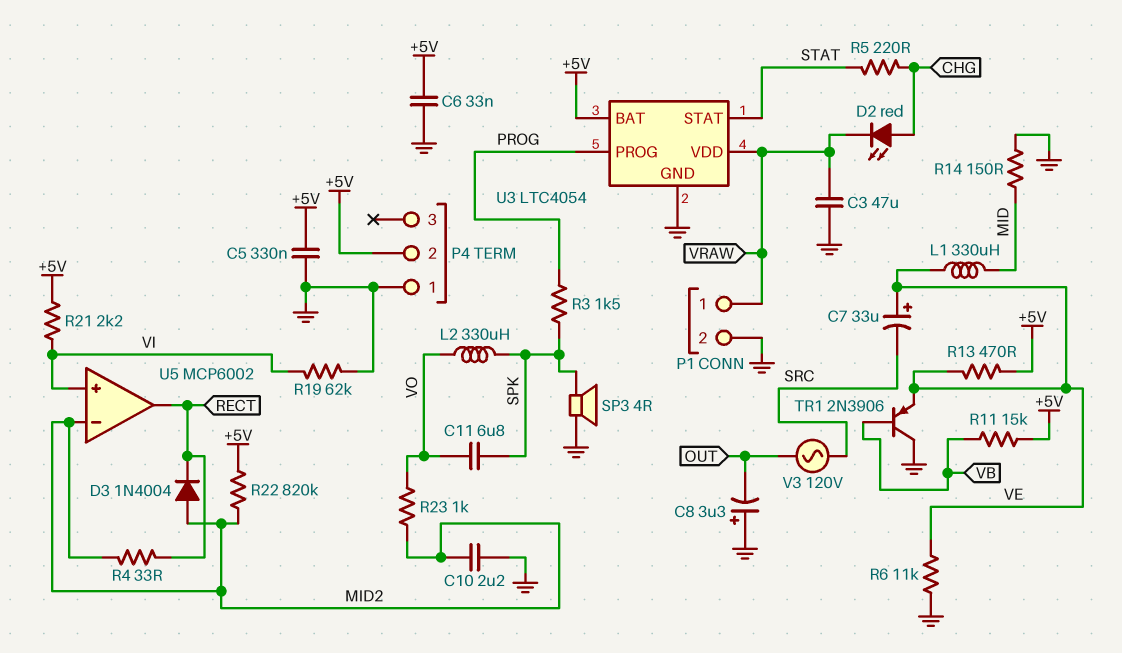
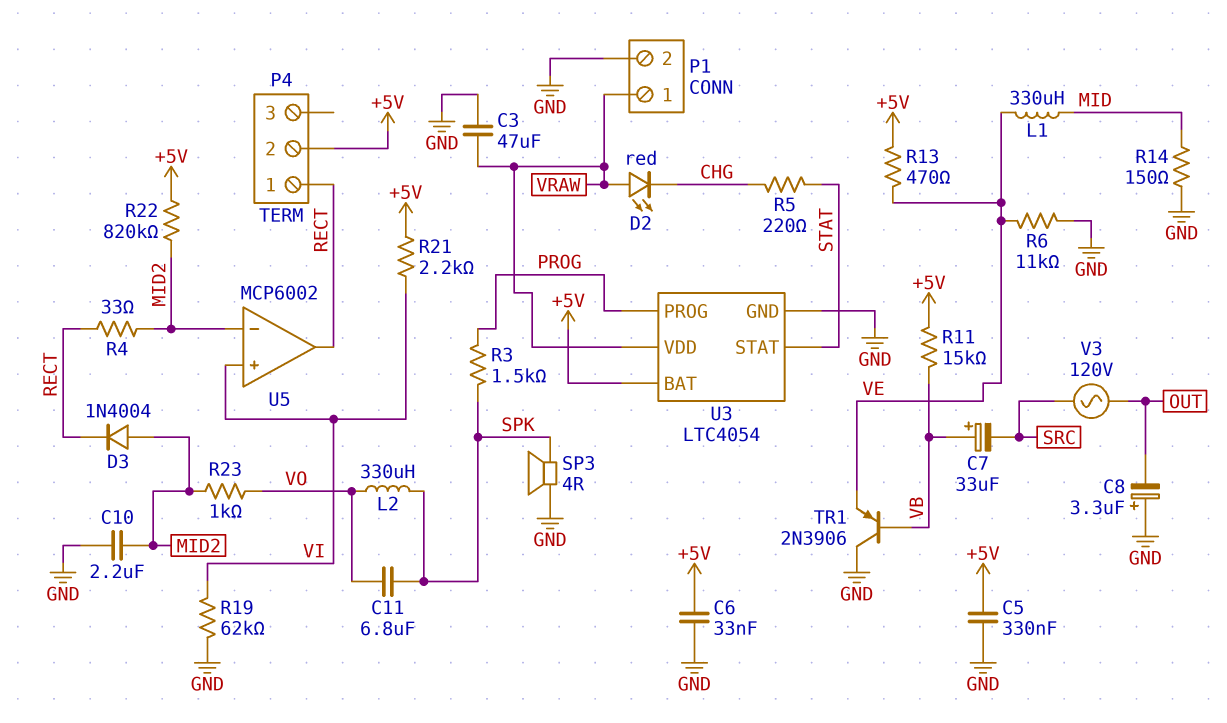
C7: 33uF (plus VE, minus SRC) -> 33uF (plus VB, minus SRC)
D2: LED red (A CHG, K VRAW) -> LED red (A VRAW, K CHG)
P4 pin 1: GND -> RECT

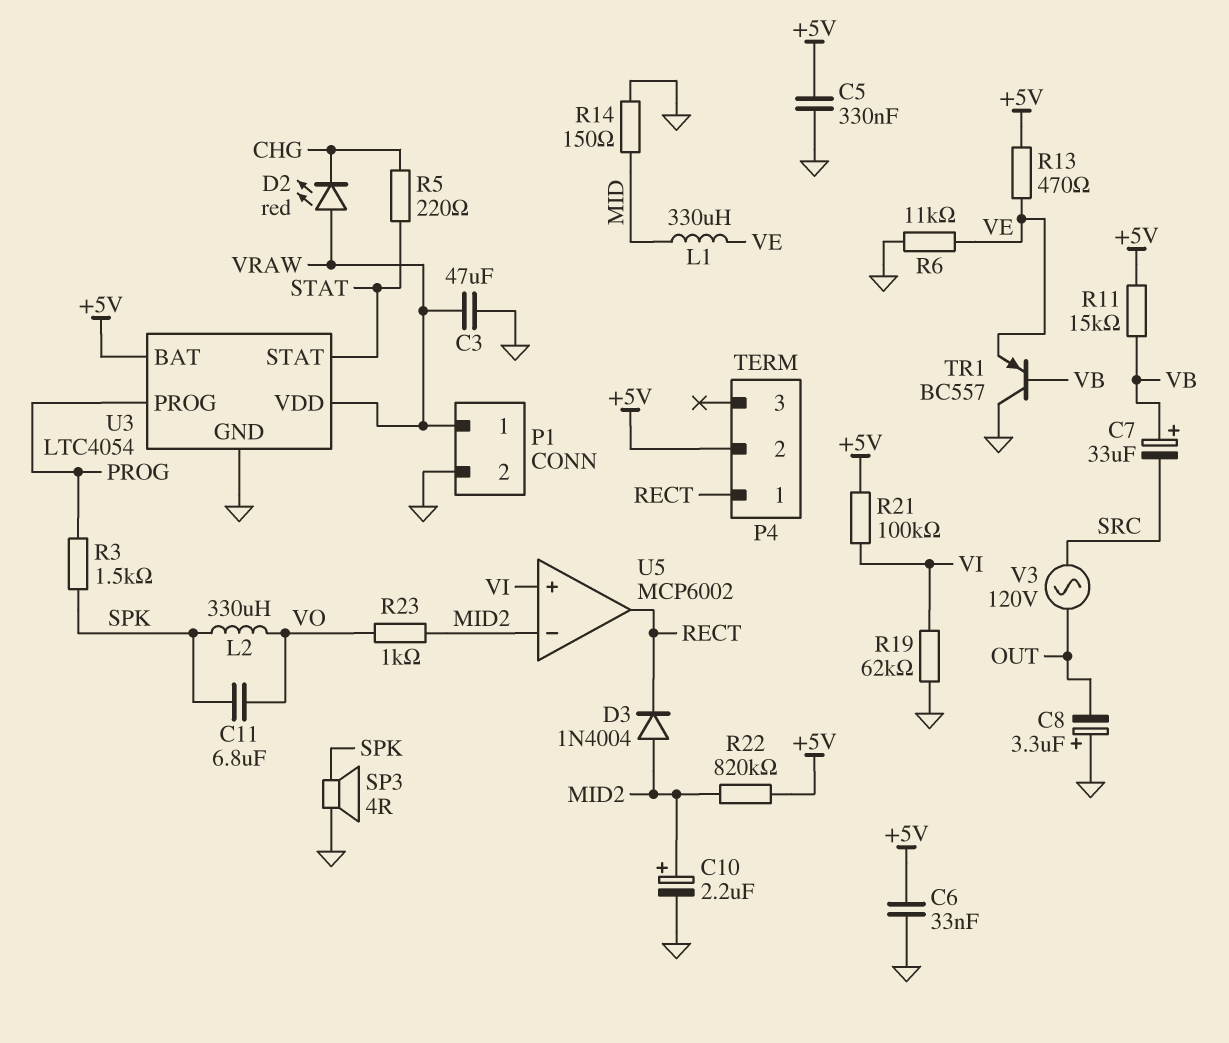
C10: 2.2uF (GND, MID2) -> 2.2uF (plus MID2, minus GND)
R4: 33 (MID2, RECT) -> none
R21: 2.2k (+5V, VI) -> 100k (+5V, VI)
TR1: PNP 2N3906 (B VB, C GND, E VE) -> PNP BC557 (B VB, C GND, E VE)

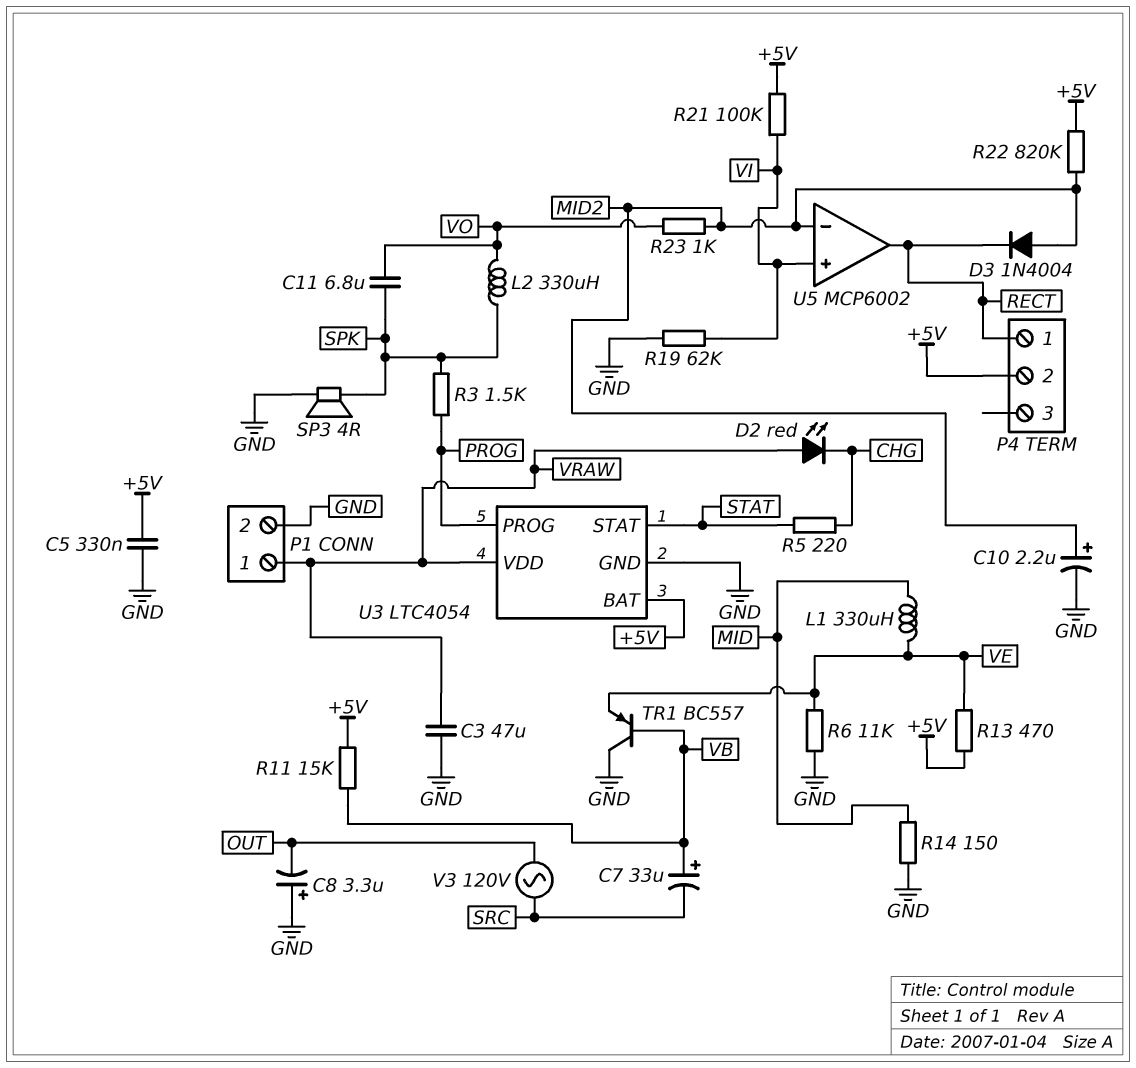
C6: 33nF (+5V, GND) -> none

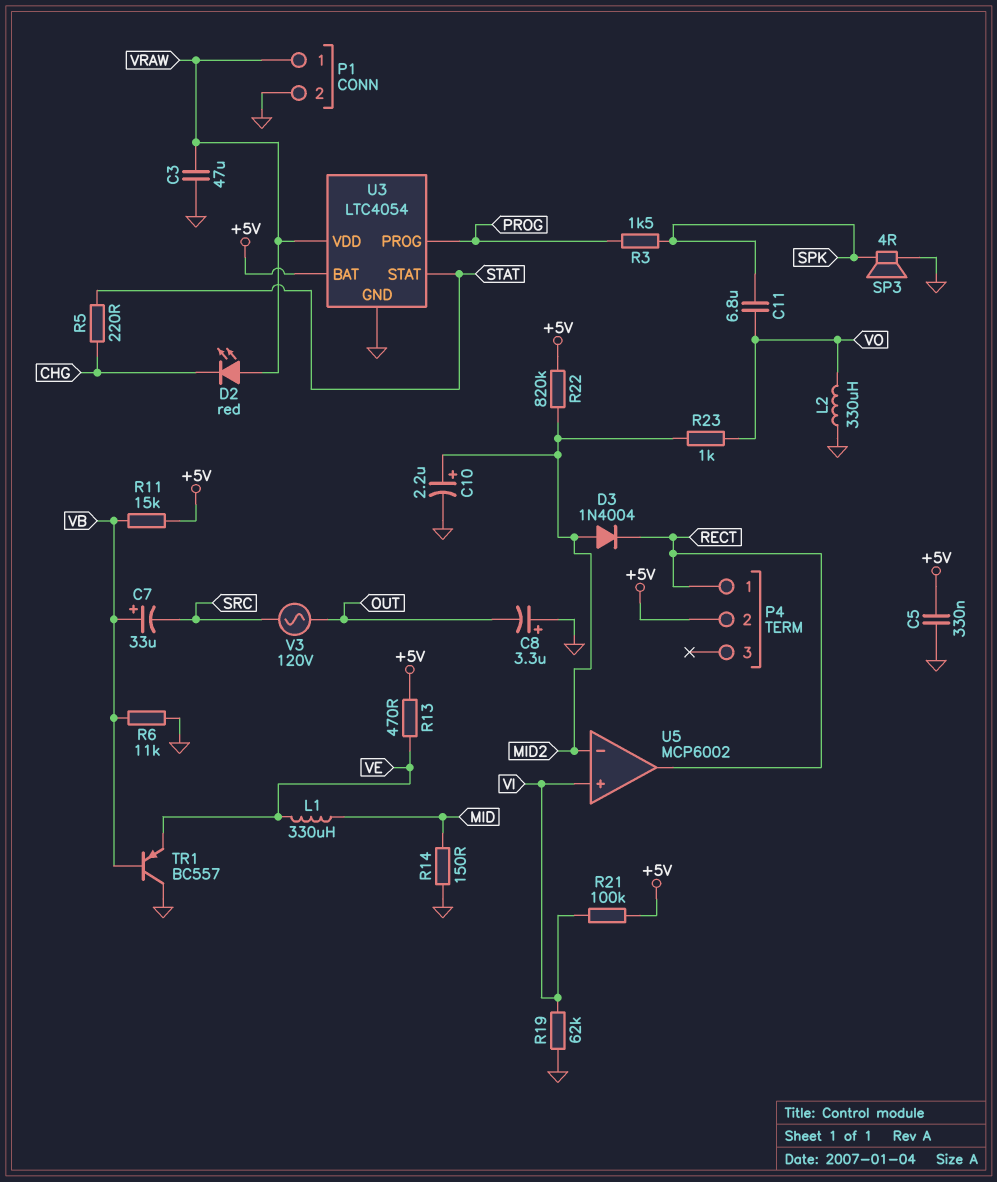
L2: 330uH (SPK, VO) -> 330uH (GND, VO)
R6: 11k (GND, VE) -> 11k (GND, VB)

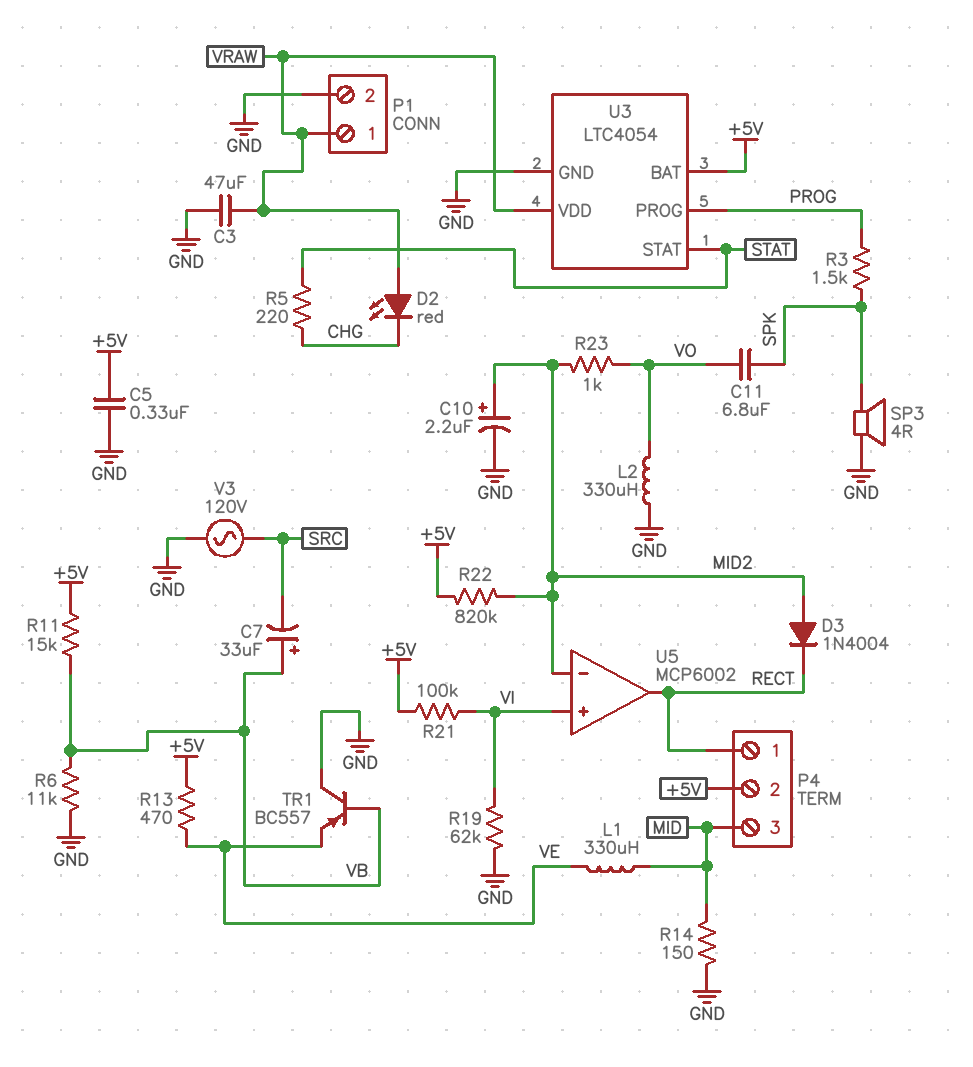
C8: 3.3uF (plus GND, minus OUT) -> none
P4 pin 3: none -> MID
V3: AC 120V (OUT, SRC) -> AC 120V (GND, SRC)

